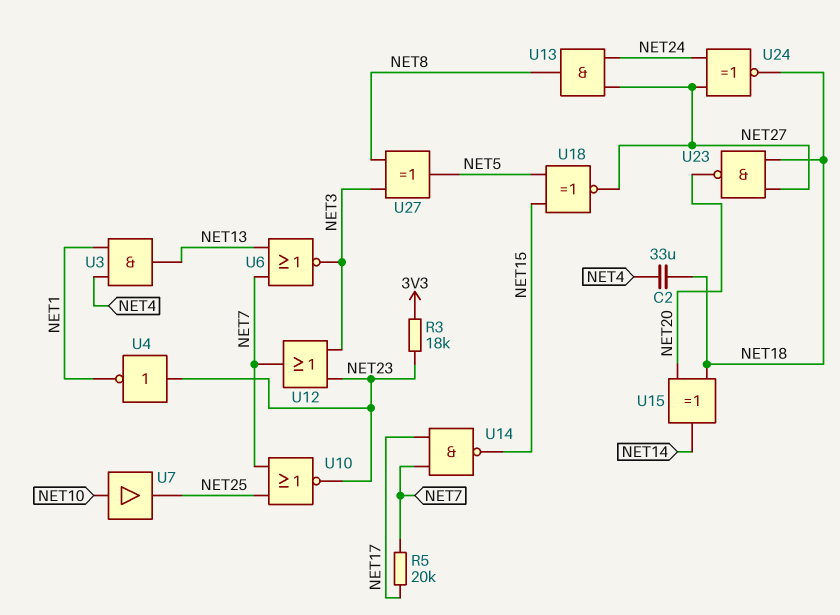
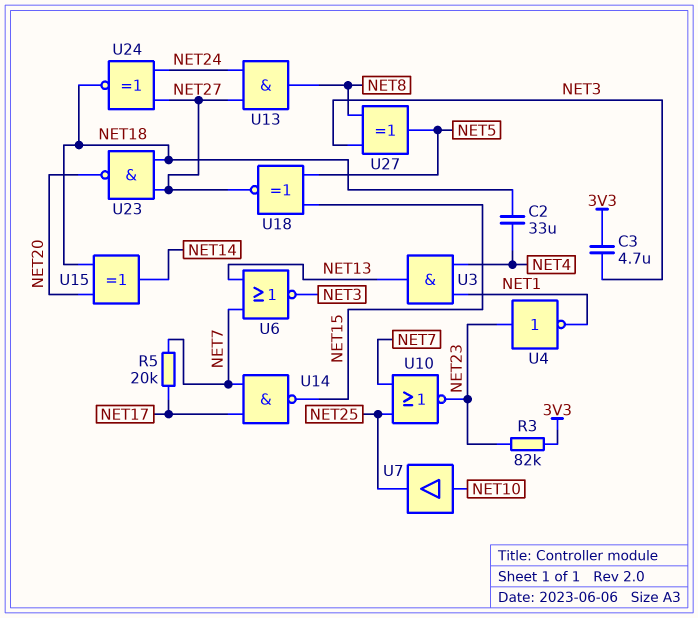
C3: none -> 4.7uF (3V3, NET3)
R3: 18k (3V3, NET23) -> 82k (3V3, NET23)
U12: OR (in NET3, in NET23, out NET7) -> none

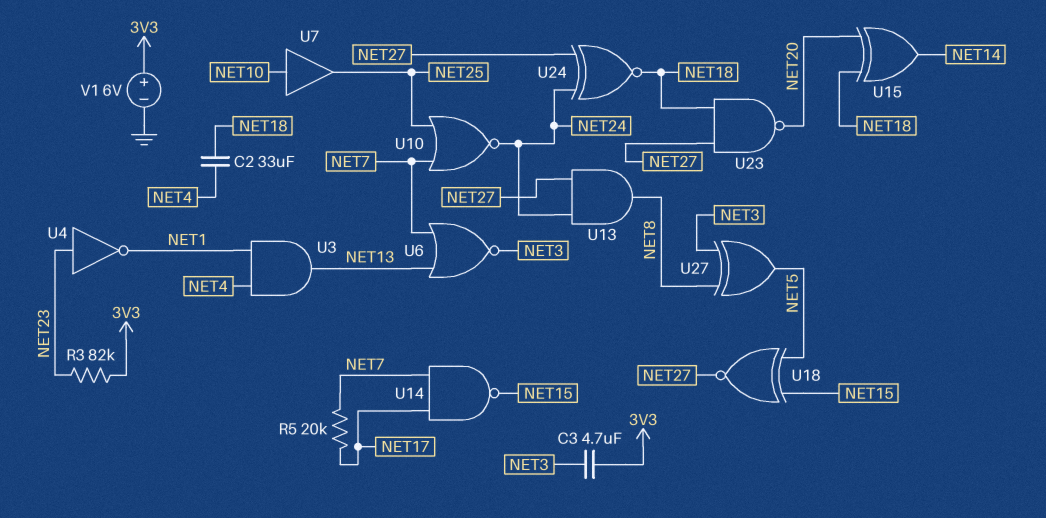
U10: NOR (in NET7, in NET25, out NET23) -> NOR (in NET7, in NET25, out NET24)
V1: none -> 6V (plus 3V3, minus GND)

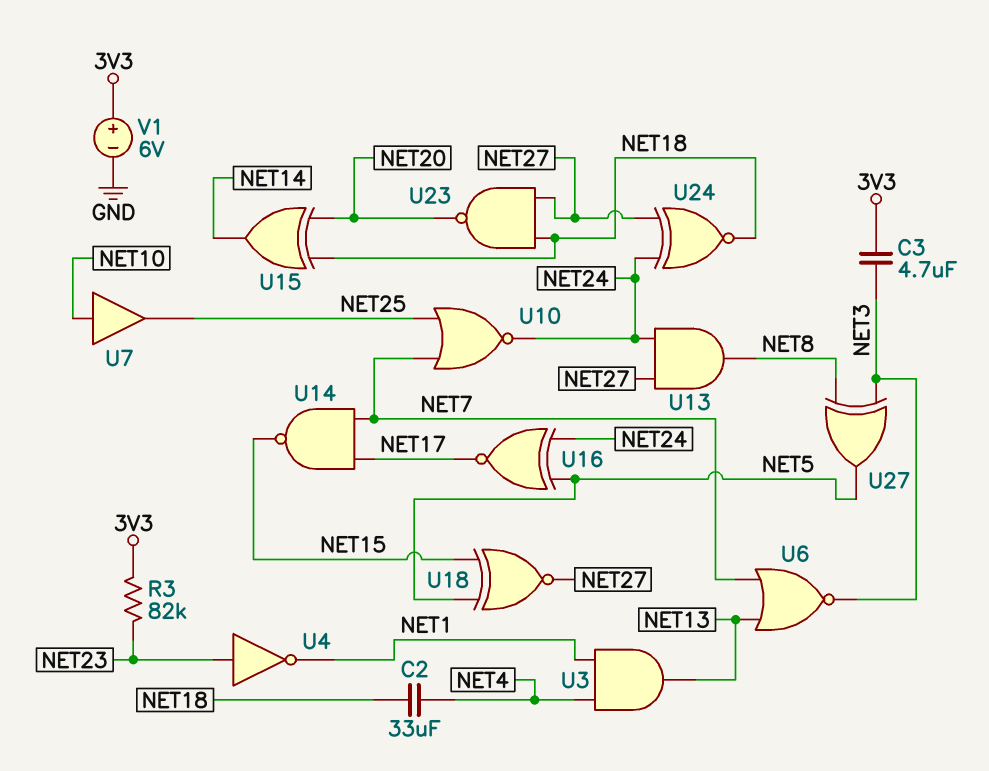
R5: 20k (NET7, NET17) -> none
U16: none -> XNOR (in NET5, in NET24, out NET17)

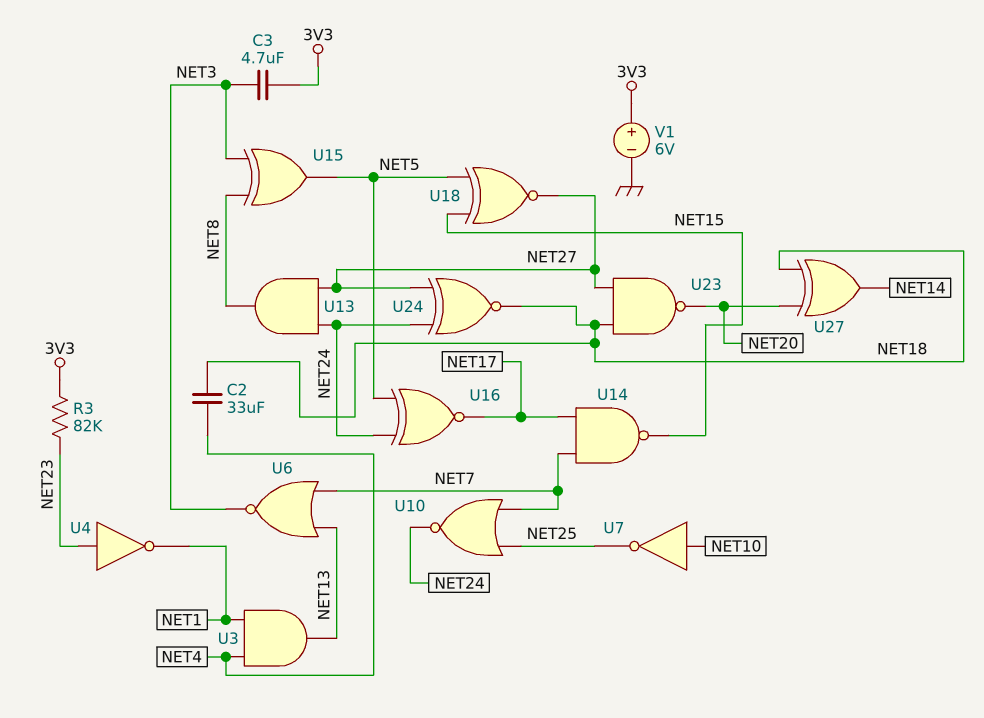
U7: buffer (in NET10, out NET25) -> NOT (in NET10, out NET25)
U15: XOR (in NET18, in NET20, out NET14) -> XOR (in NET3, in NET8, out NET5)
U27: XOR (in NET3, in NET8, out NET5) -> XOR (in NET18, in NET20, out NET14)

